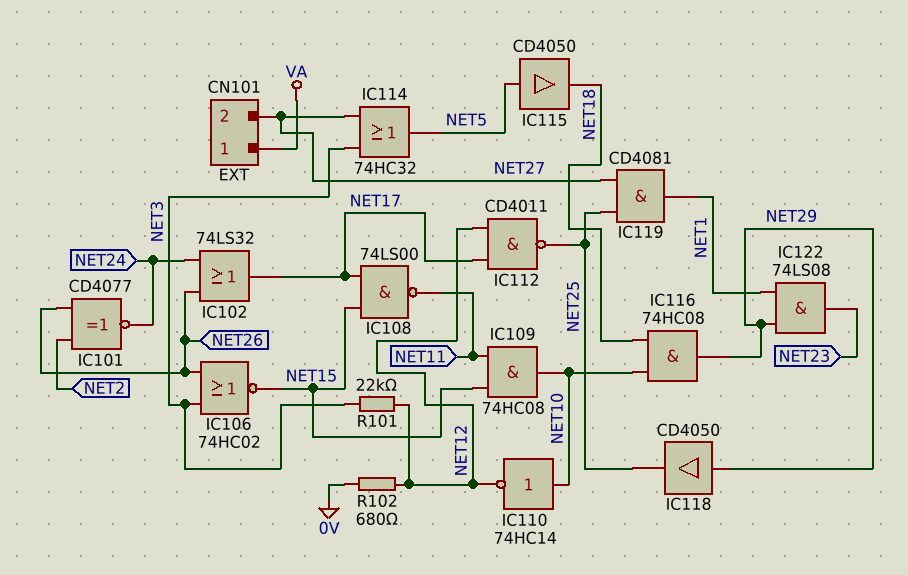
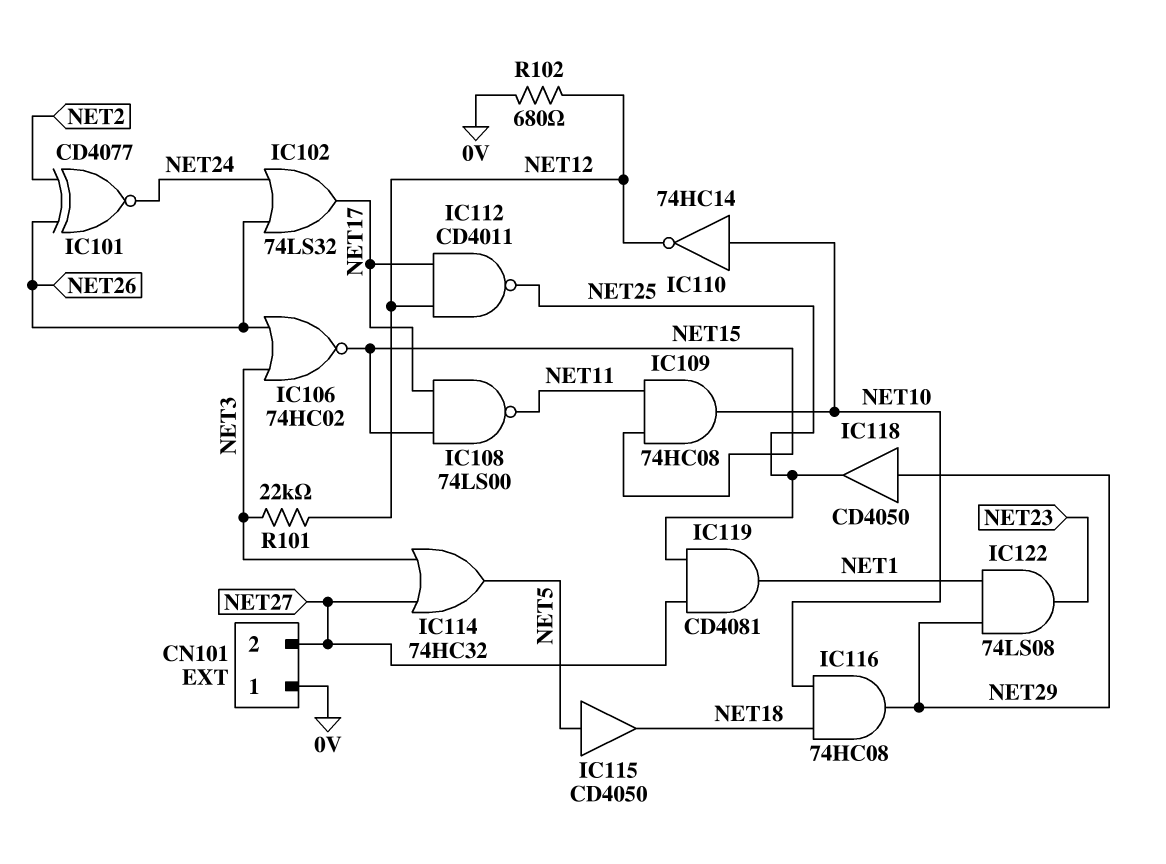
CN101 pin 1: VA -> 0V

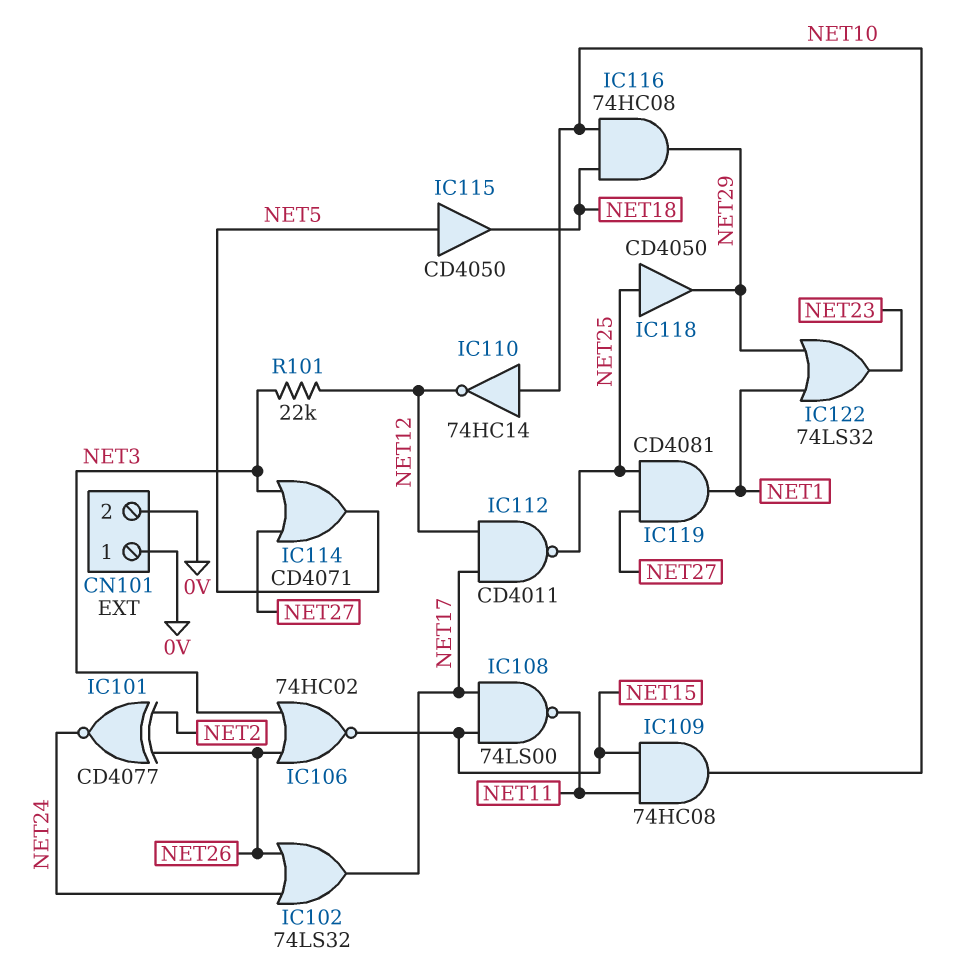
CN101 pin 2: NET27 -> 0V
IC114: OR 74HC32 (in NET3, in NET27, out NET5) -> OR CD4071 (in NET3, in NET27, out NET5)
IC118: buffer CD4050 (in NET29, out NET25) -> buffer CD4050 (in NET25, out NET29)
IC122: AND 74LS08 (in NET1, in NET29, out NET23) -> OR 74LS32 (in NET1, in NET29, out NET23)
R102: 680 (0V, NET12) -> none

